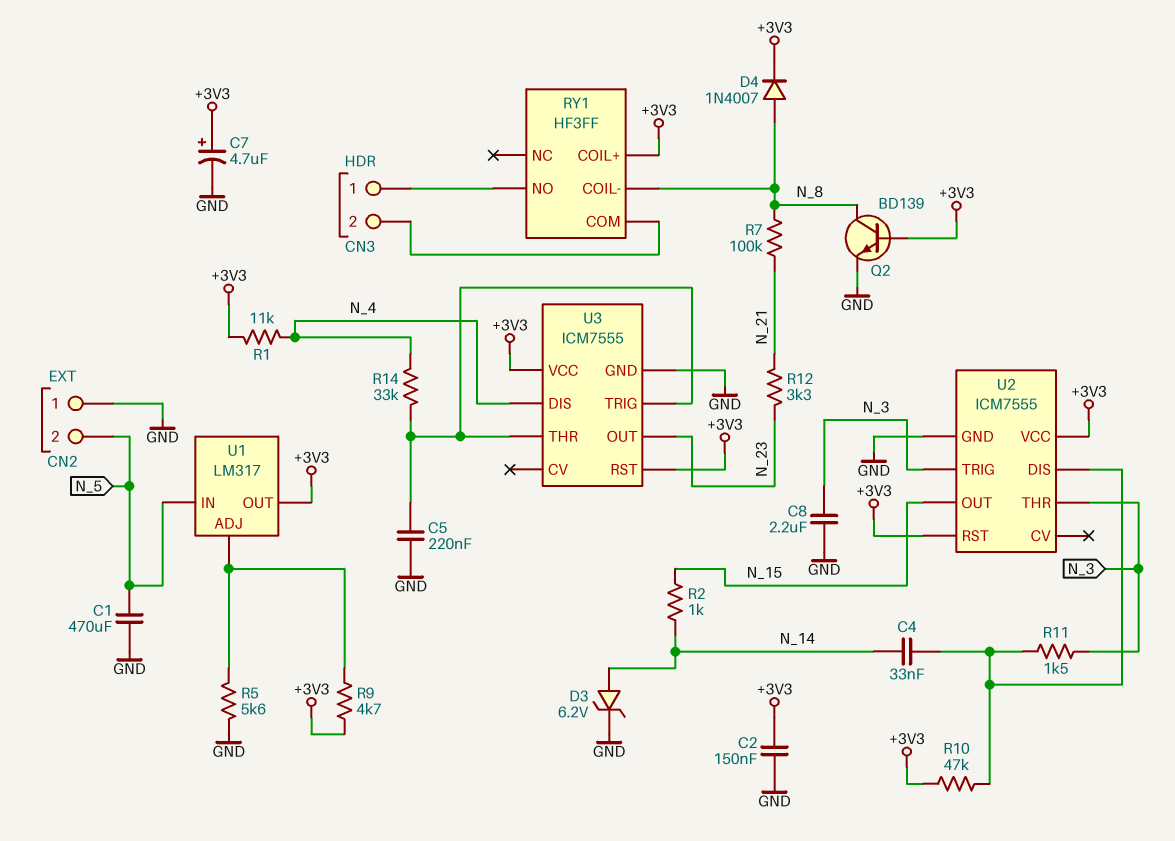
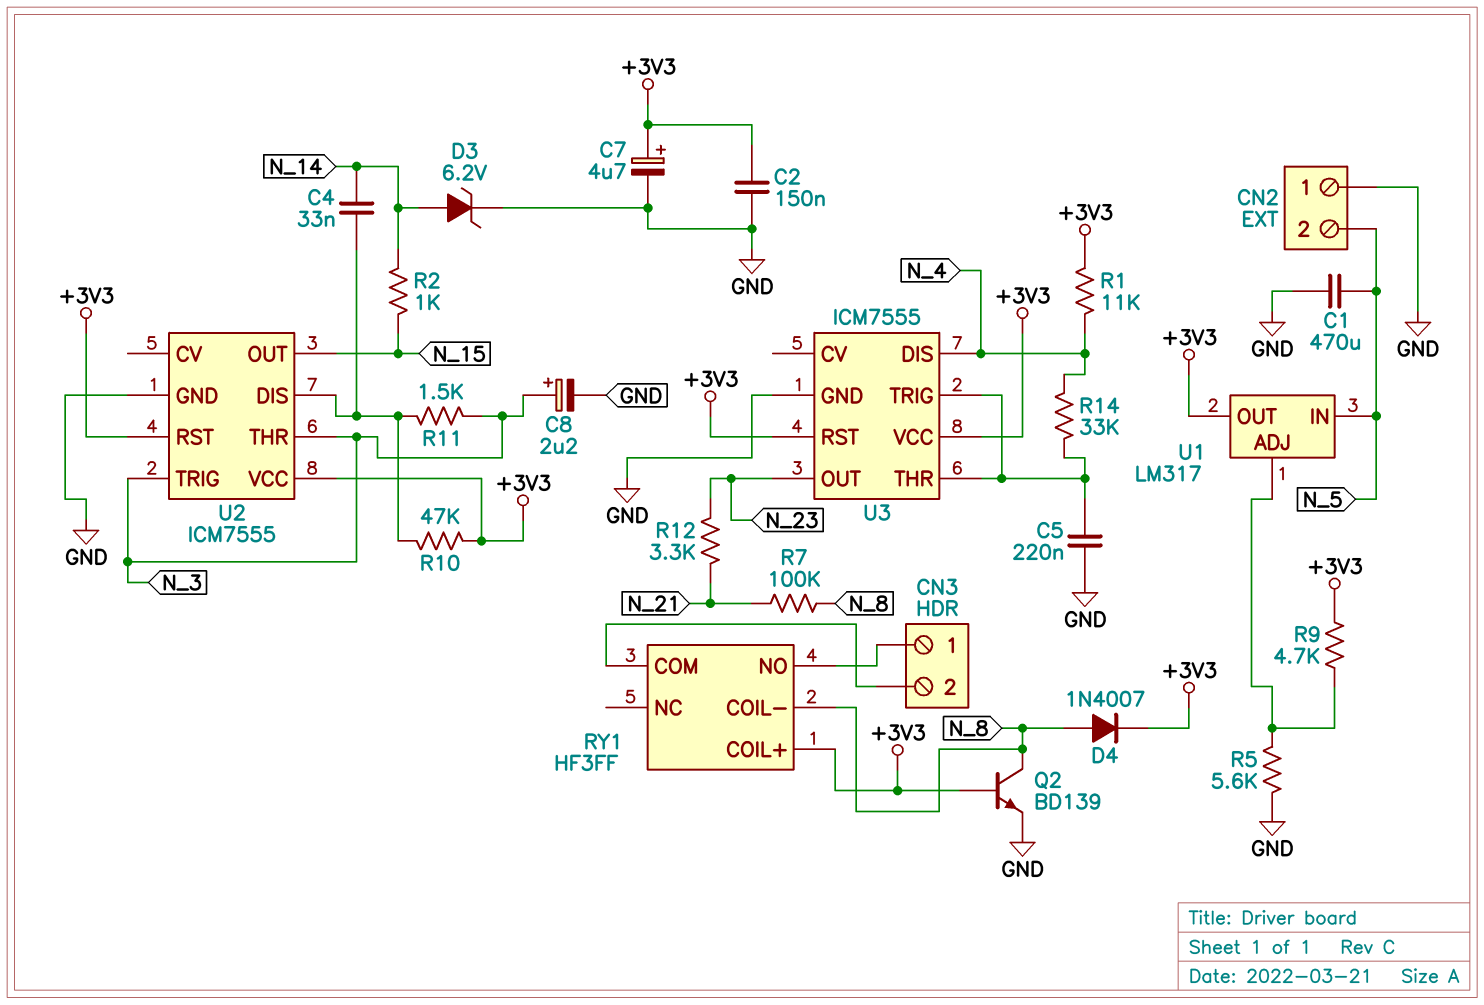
C8: 2.2uF (GND, N_3) -> 2.2uF (plus N_3, minus GND)

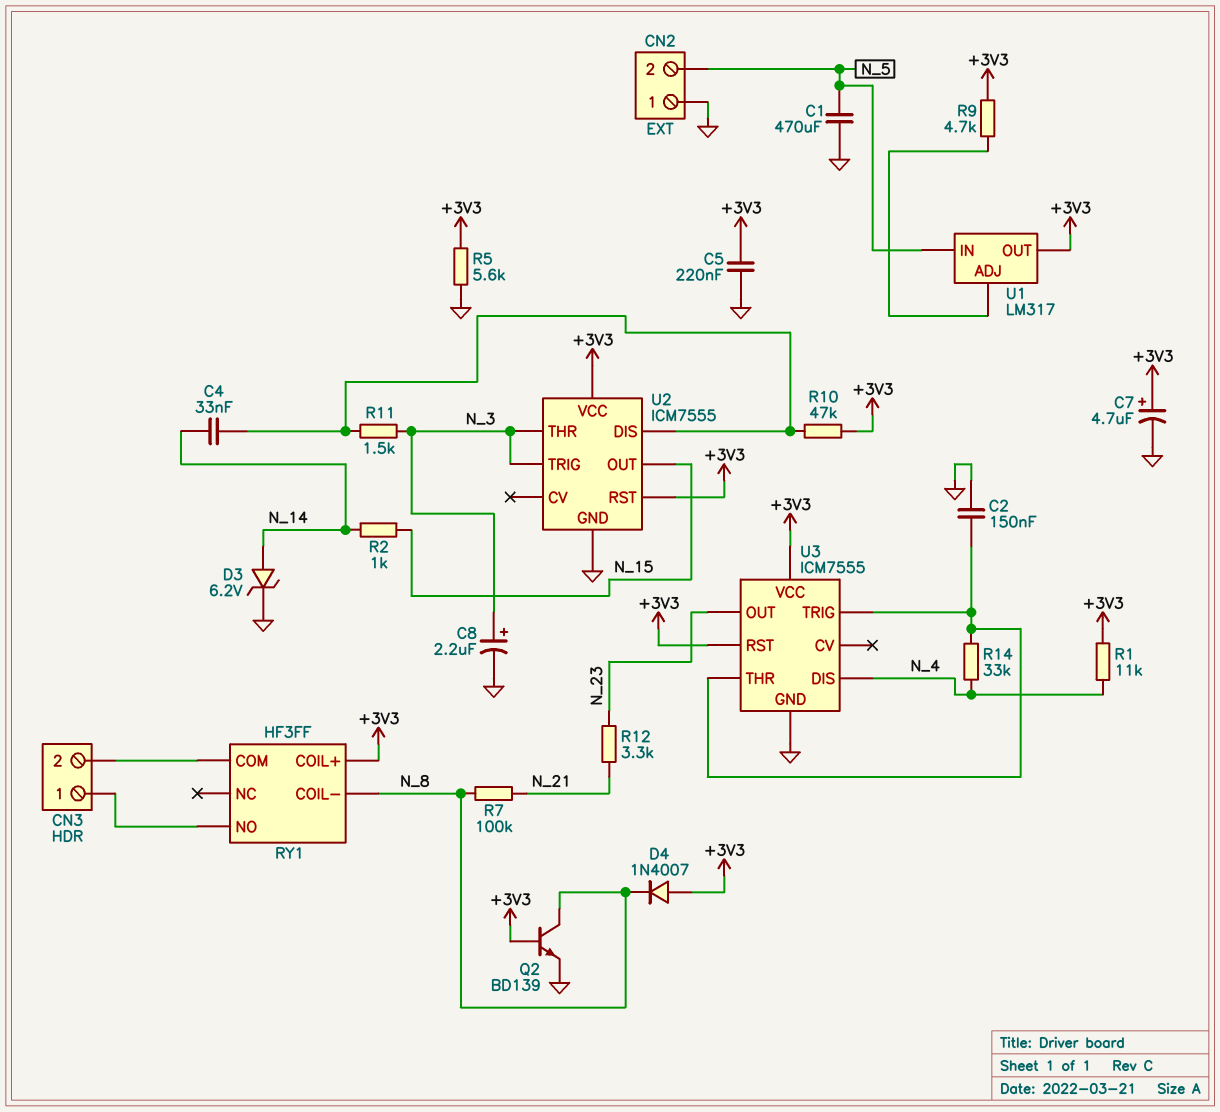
C2: 150nF (+3V3, GND) -> 150nF (GND, U3/THR)
C5: 220nF (GND, U3/THR) -> 220nF (+3V3, GND)
D4: diode 1N4007 (A N_8, K +3V3) -> diode 1N4007 (A +3V3, K N_8)
R5: 5.6k (GND, U1/ADJ) -> 5.6k (+3V3, GND)

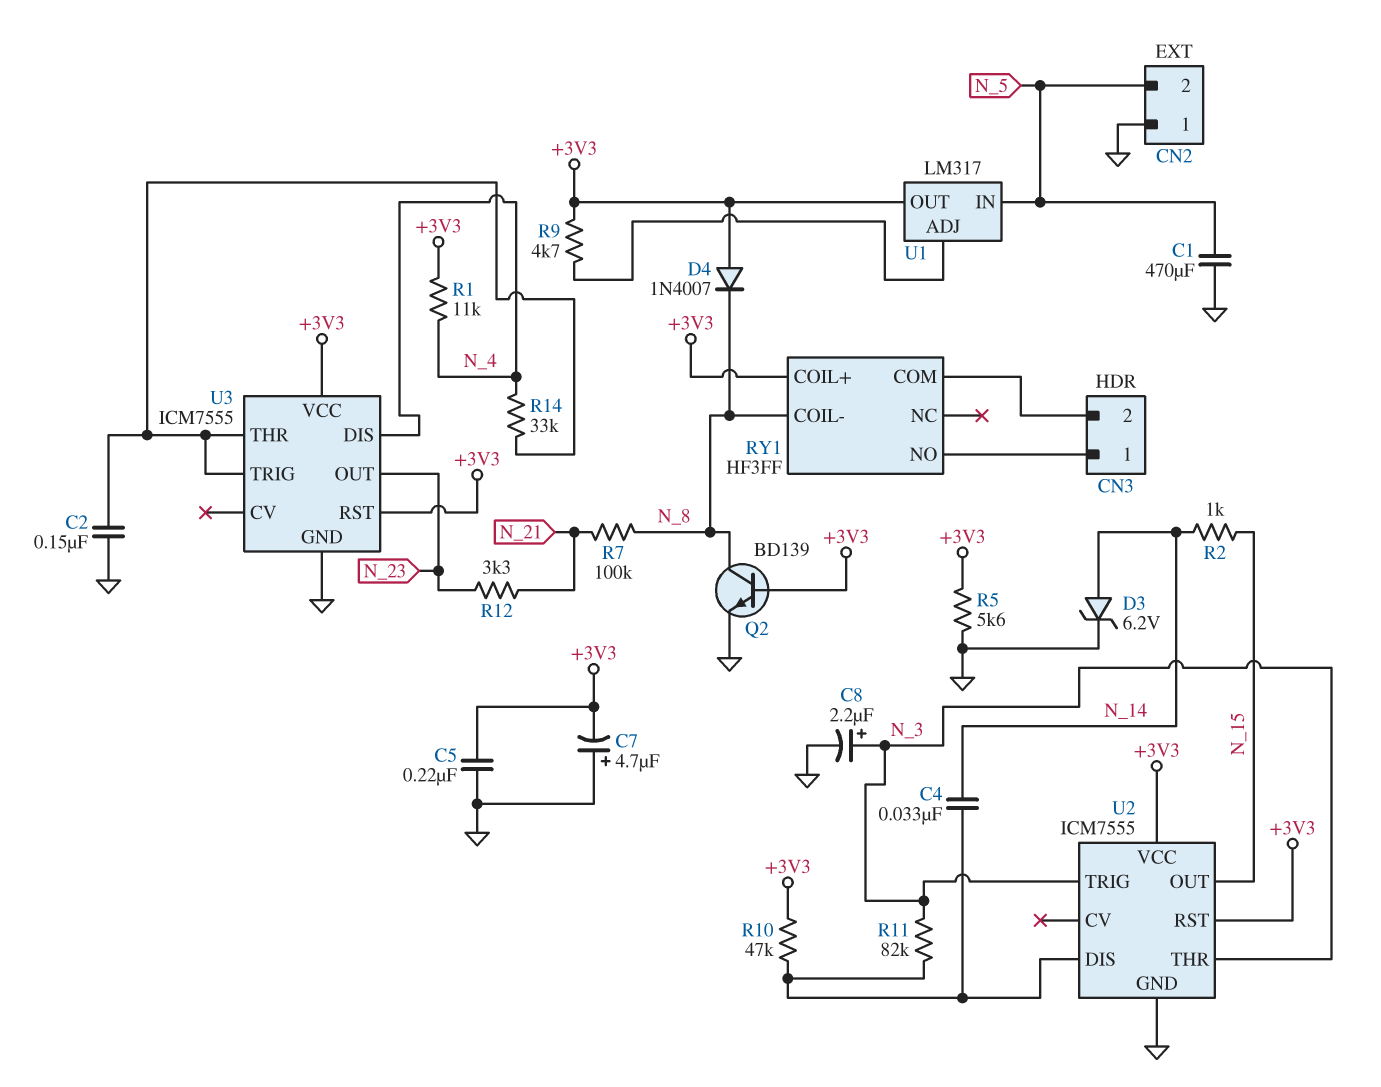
C7: 4.7uF (plus +3V3, minus GND) -> 4.7uF (plus GND, minus +3V3)
R11: 1.5k (N_3, U2/DIS) -> 82k (N_3, U2/DIS)

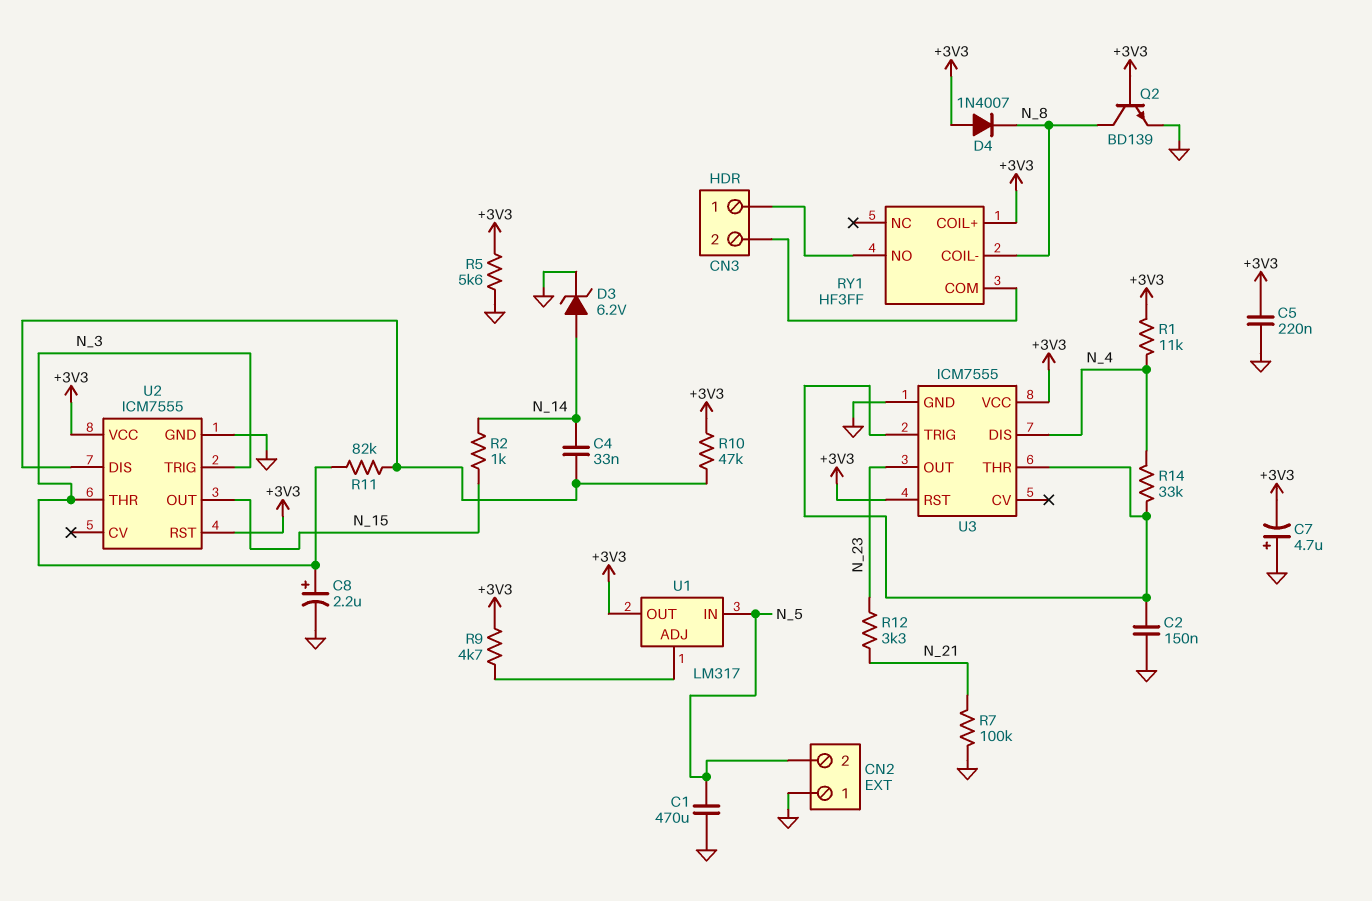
R7: 100k (N_8, N_21) -> 100k (GND, N_21)

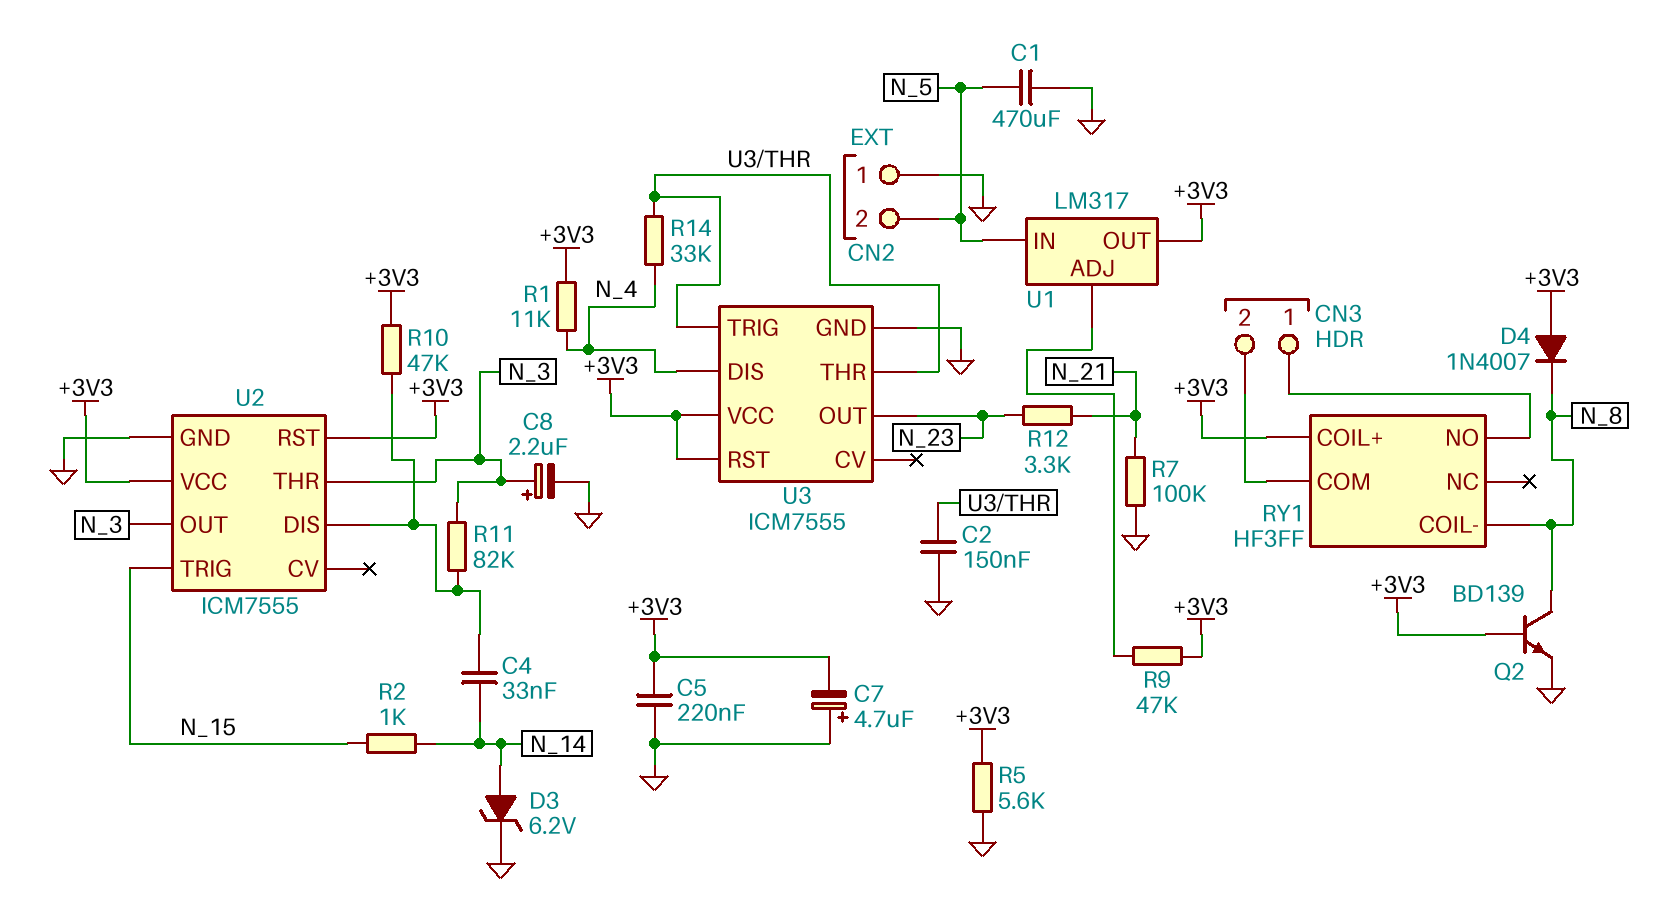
R9: 4.7k (+3V3, U1/ADJ) -> 47k (+3V3, U1/ADJ)
U2 pin OUT: N_15 -> N_3
U2 pin TRIG: N_3 -> N_15

